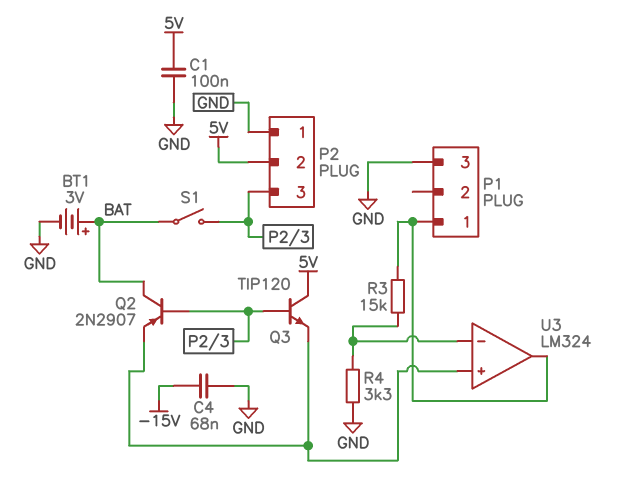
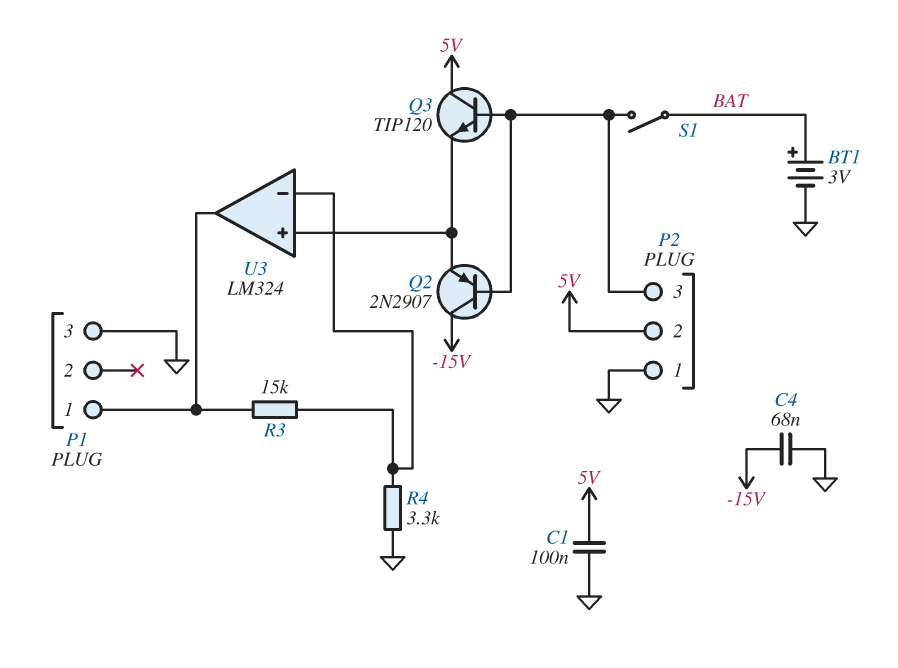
Q2: PNP 2N2907 (B P2/3, C BAT, E U3/in+) -> PNP 2N2907 (B P2/3, C -15V, E U3/in+)

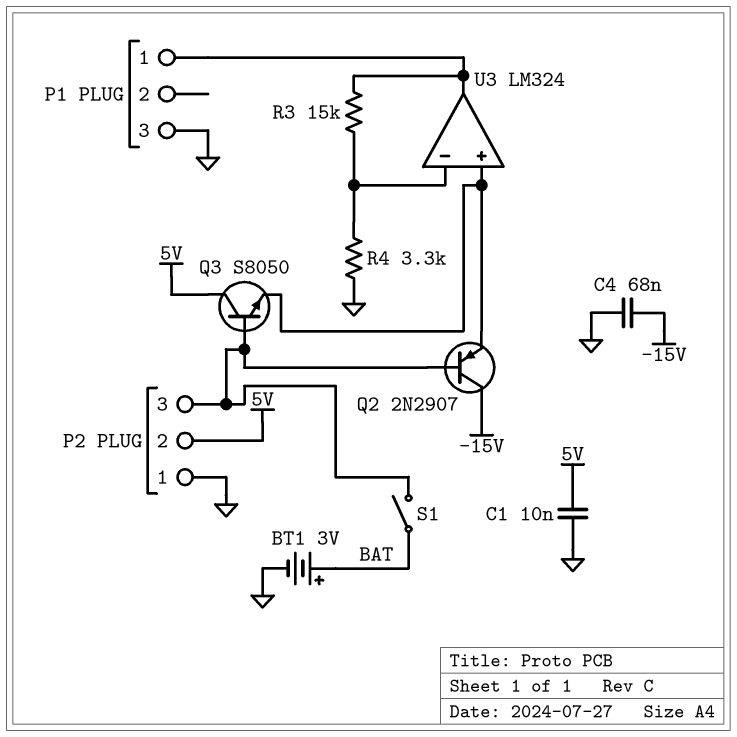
C1: 100nF (5V, GND) -> 10nF (5V, GND)
Q3: NPN TIP120 (B P2/3, C 5V, E U3/in+) -> NPN S8050 (B P2/3, C 5V, E U3/in+)

